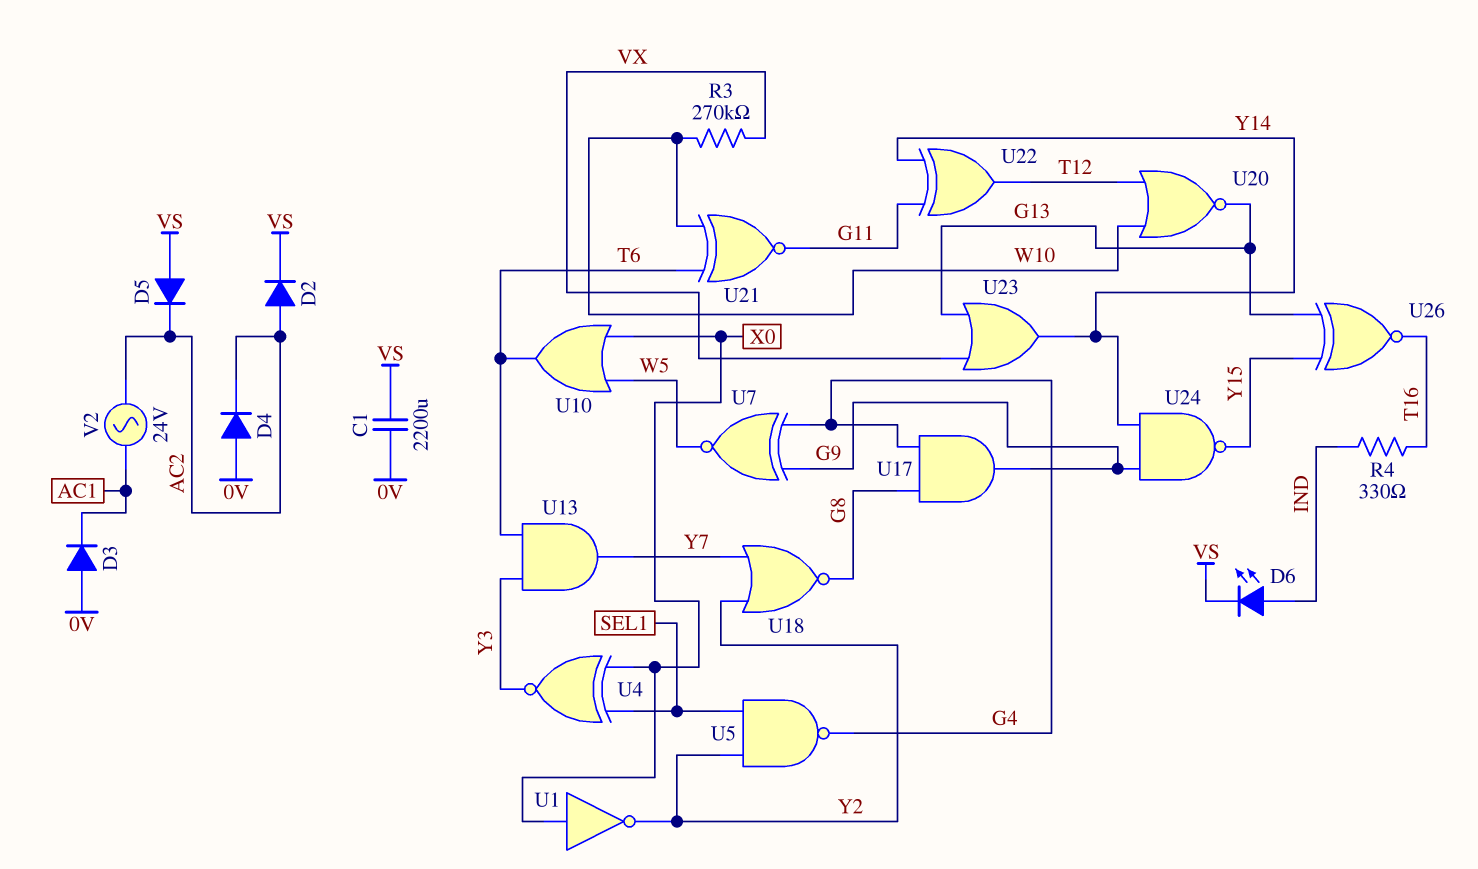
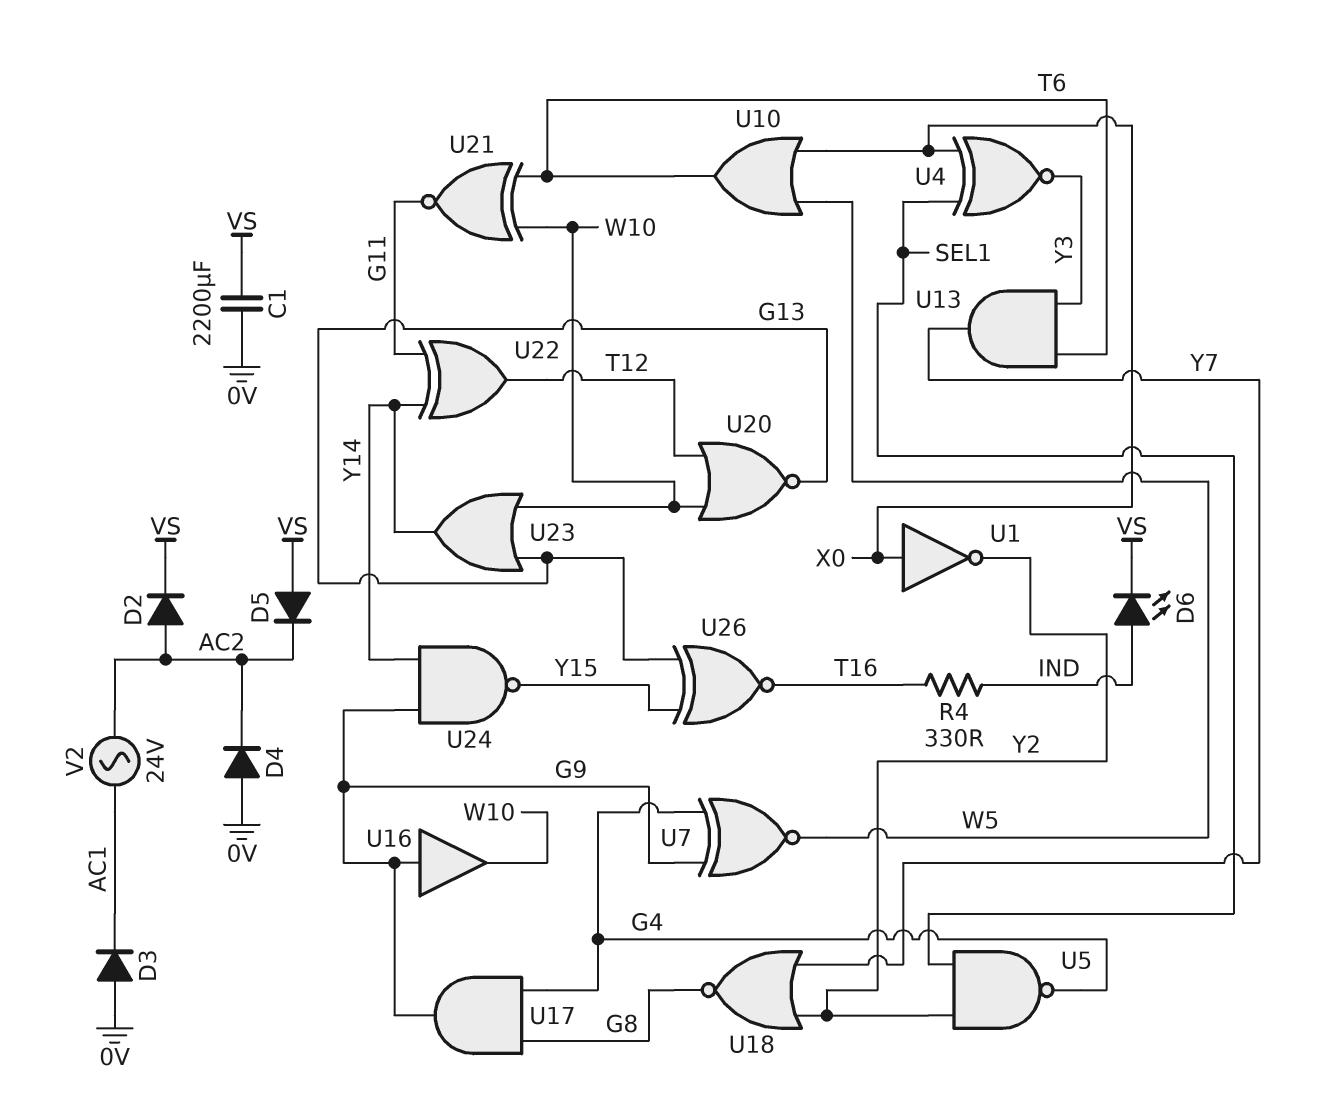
R3: 270k (VX, W10) -> none
U16: none -> buffer (in G9, out W10)
U23: OR (in G13, in VX, out Y14) -> OR (in G13, in W10, out Y14)

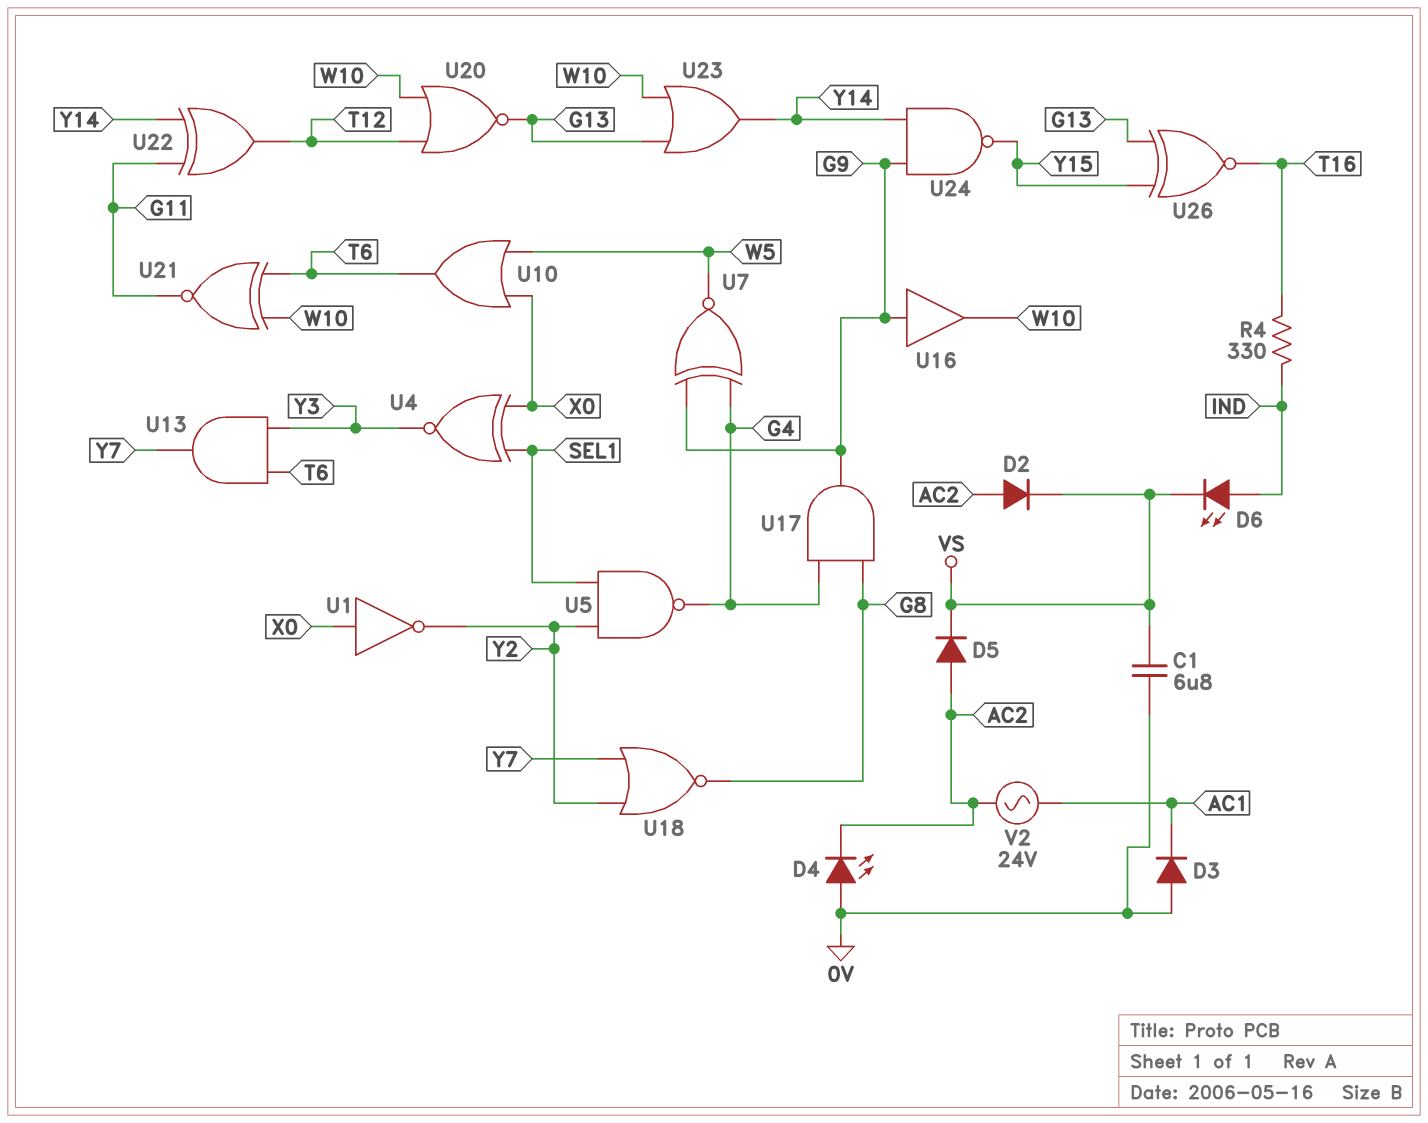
C1: 2200uF (0V, VS) -> 6.8uF (0V, VS)
D4: diode (A 0V, K AC2) -> LED (A 0V, K AC2)
D5: diode (A VS, K AC2) -> diode (A AC2, K VS)

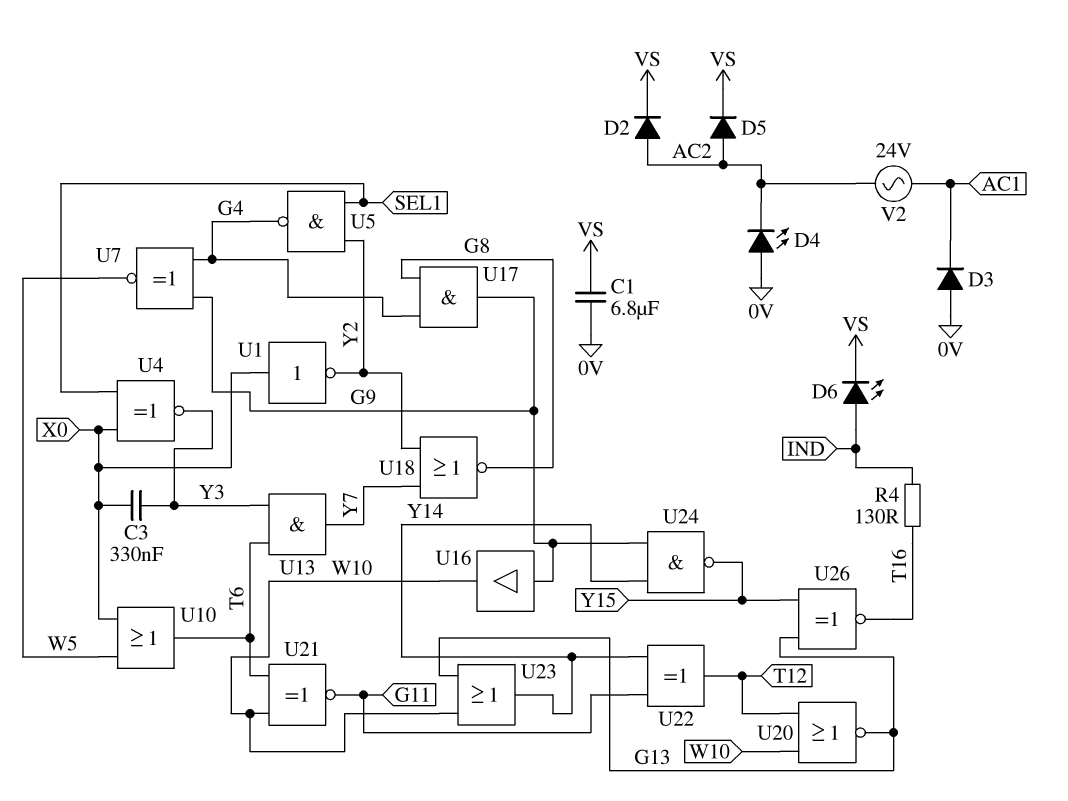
C3: none -> 330nF (X0, Y3)
R4: 330 (IND, T16) -> 130 (IND, T16)

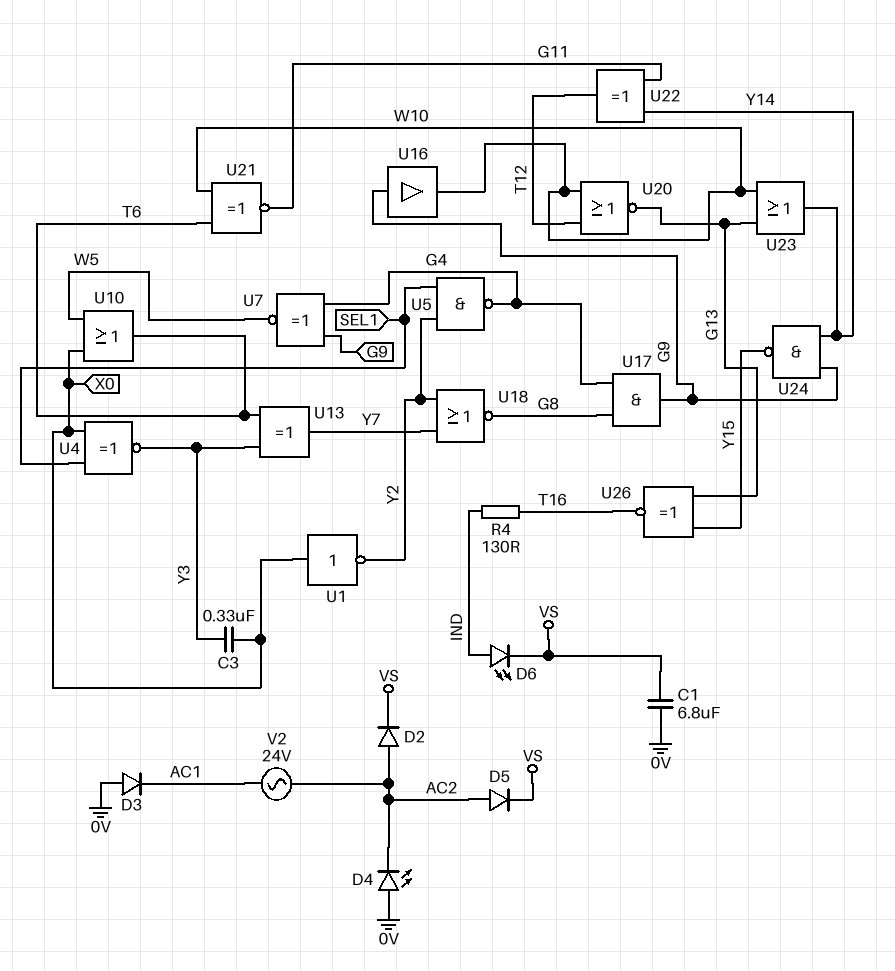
U13: AND (in T6, in Y3, out Y7) -> XOR (in T6, in Y3, out Y7)

